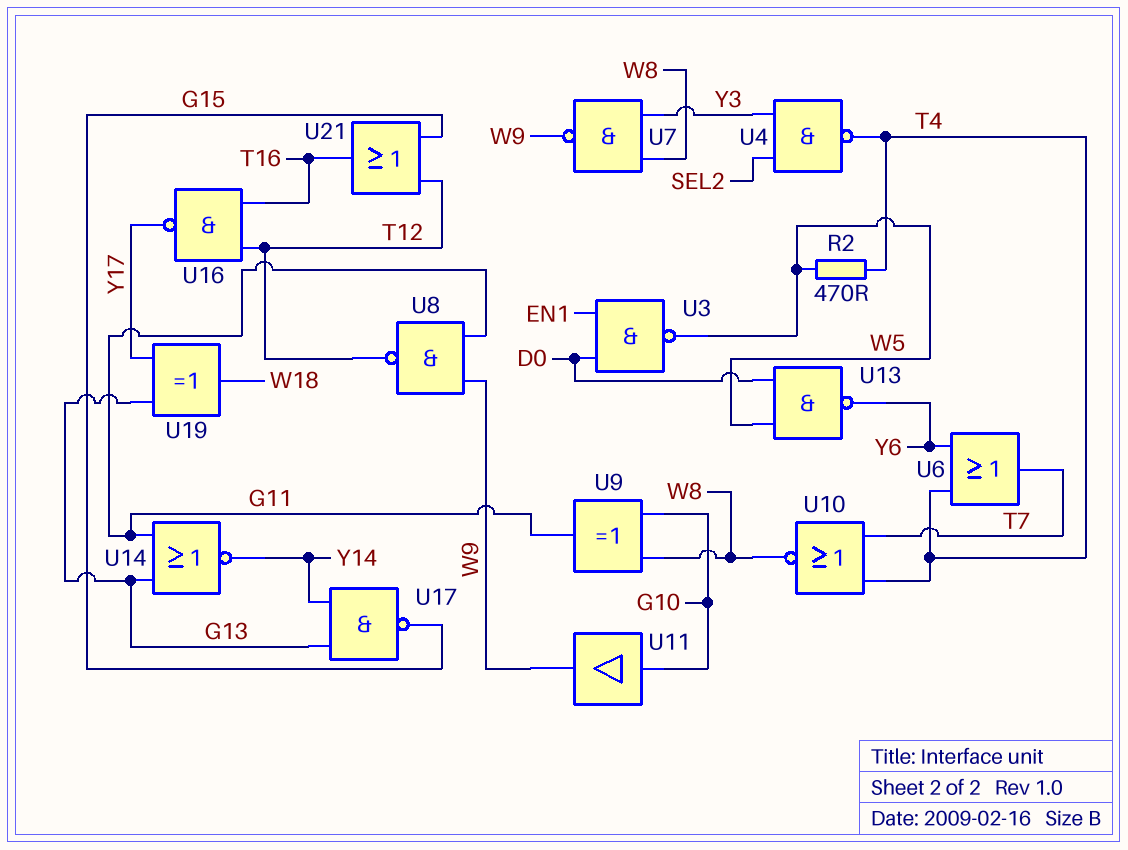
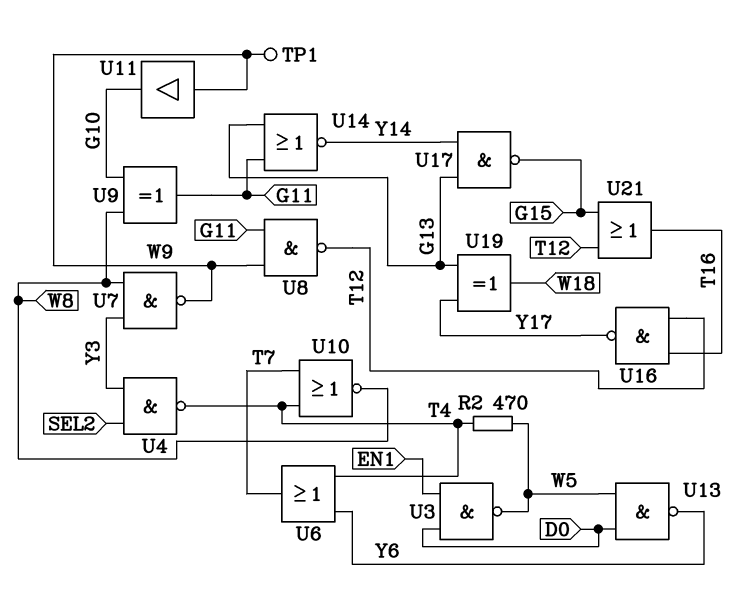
TP1: none -> test point (W9)
U11: buffer (in G10, out W9) -> buffer (in W9, out G10)

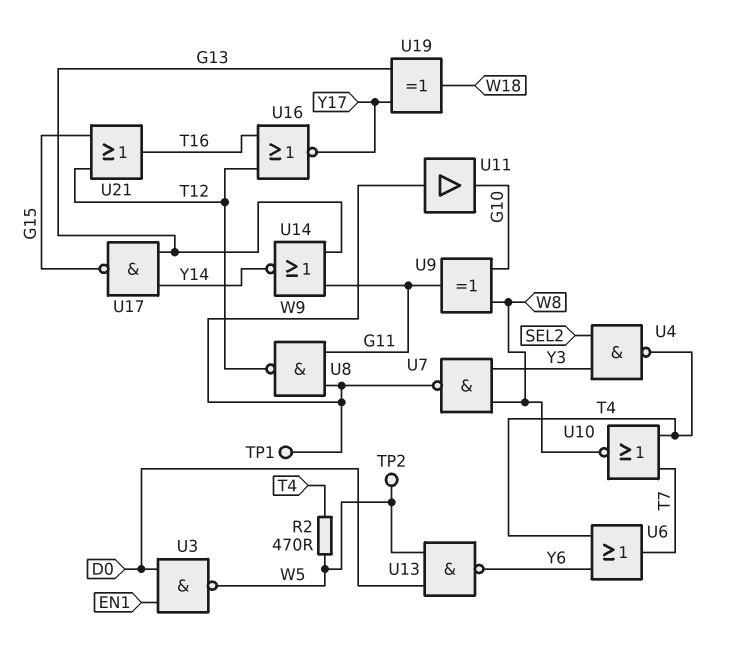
TP2: none -> test point (W5)
U16: NAND (in T12, in T16, out Y17) -> NOR (in T12, in T16, out Y17)

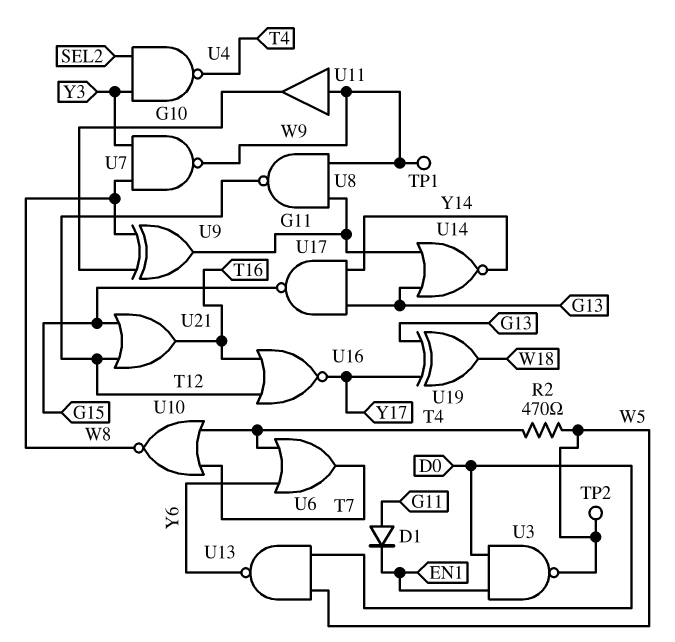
D1: none -> diode (A G11, K EN1)

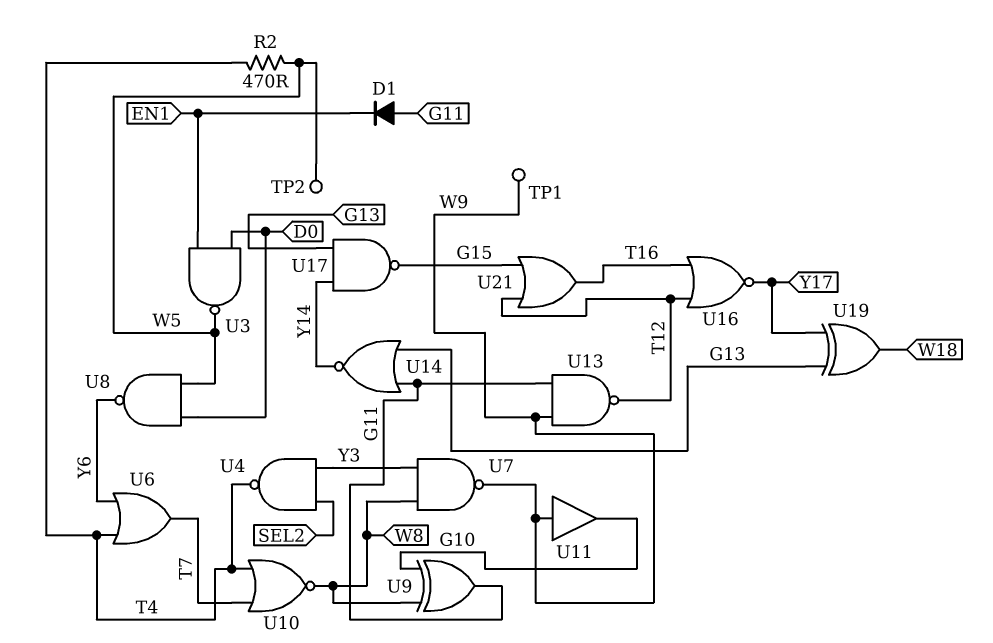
U8: NAND (in G11, in W9, out T12) -> NAND (in D0, in W5, out Y6)
U13: NAND (in D0, in W5, out Y6) -> NAND (in G11, in W9, out T12)

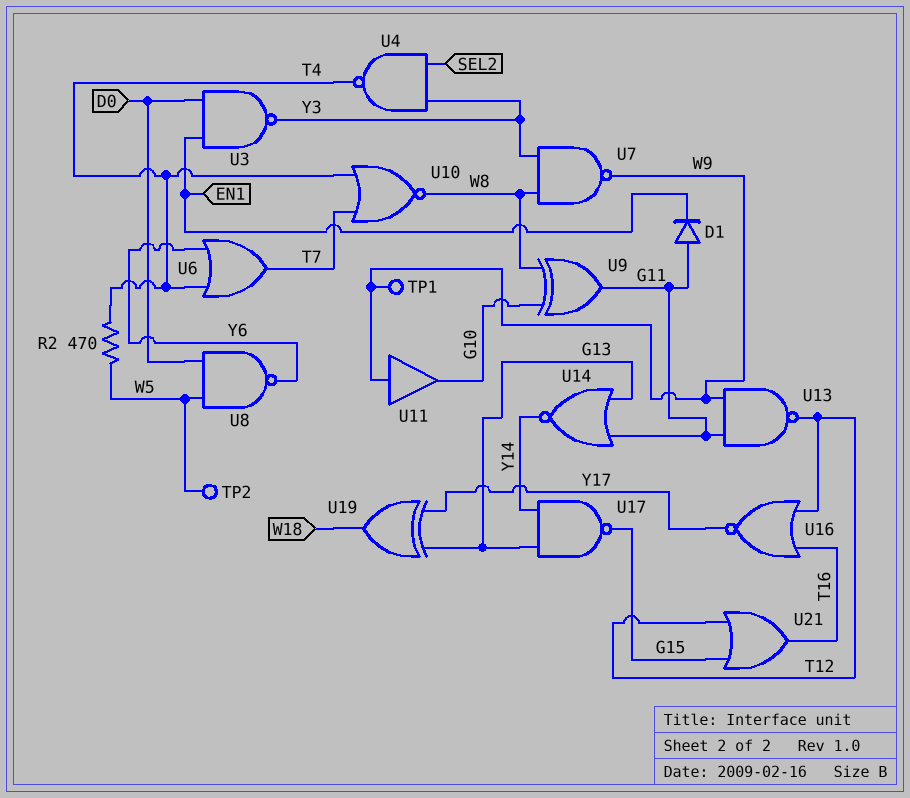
U3: NAND (in D0, in EN1, out W5) -> NAND (in D0, in EN1, out Y3)

